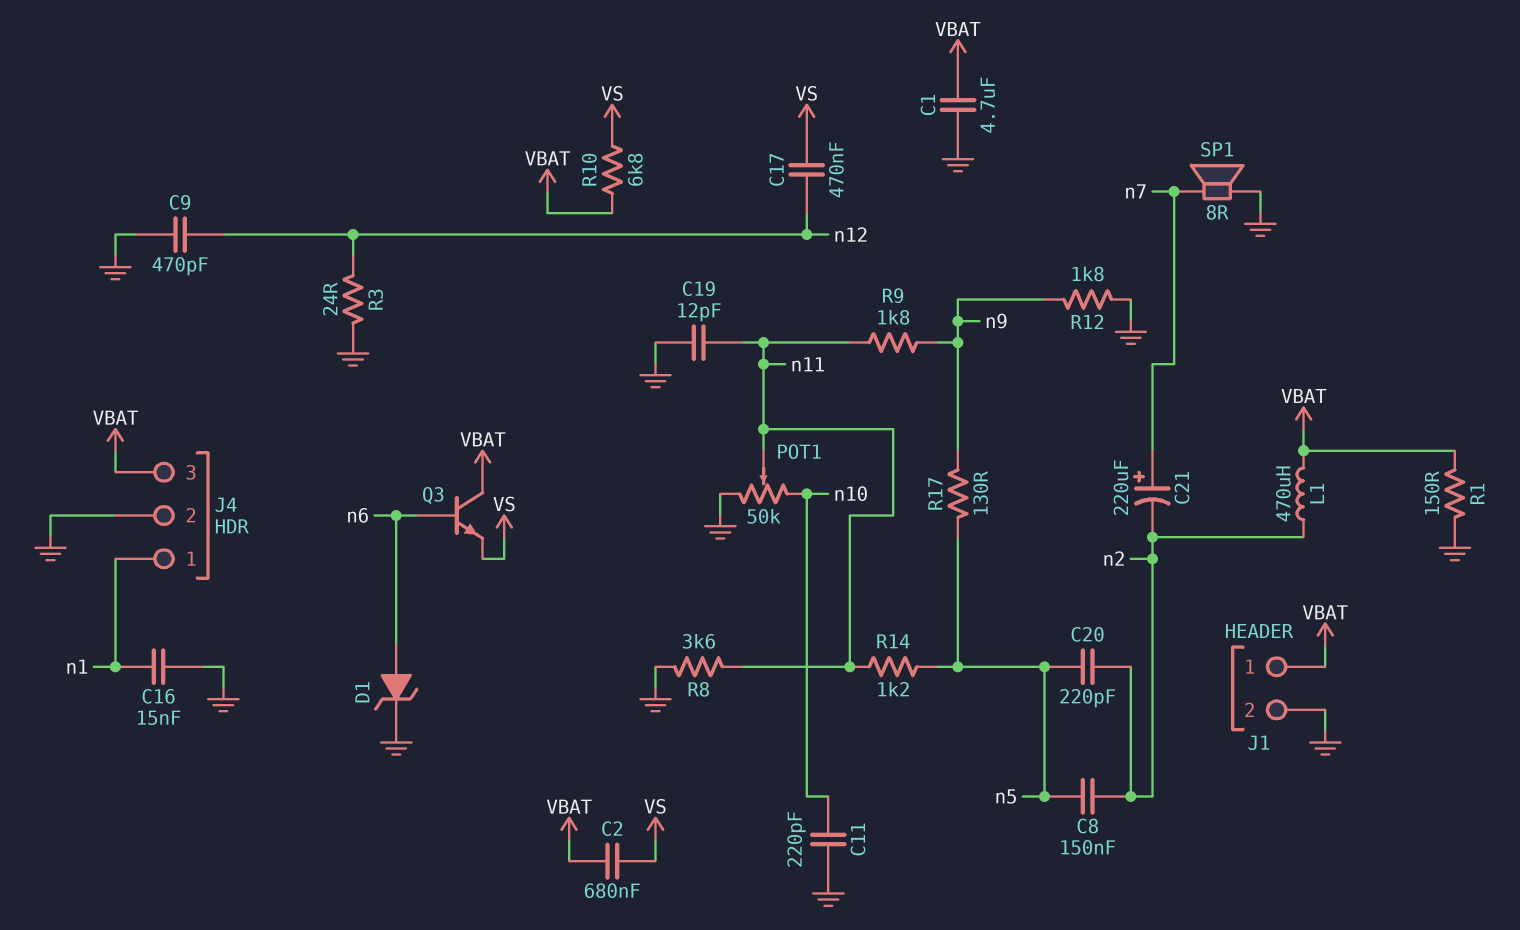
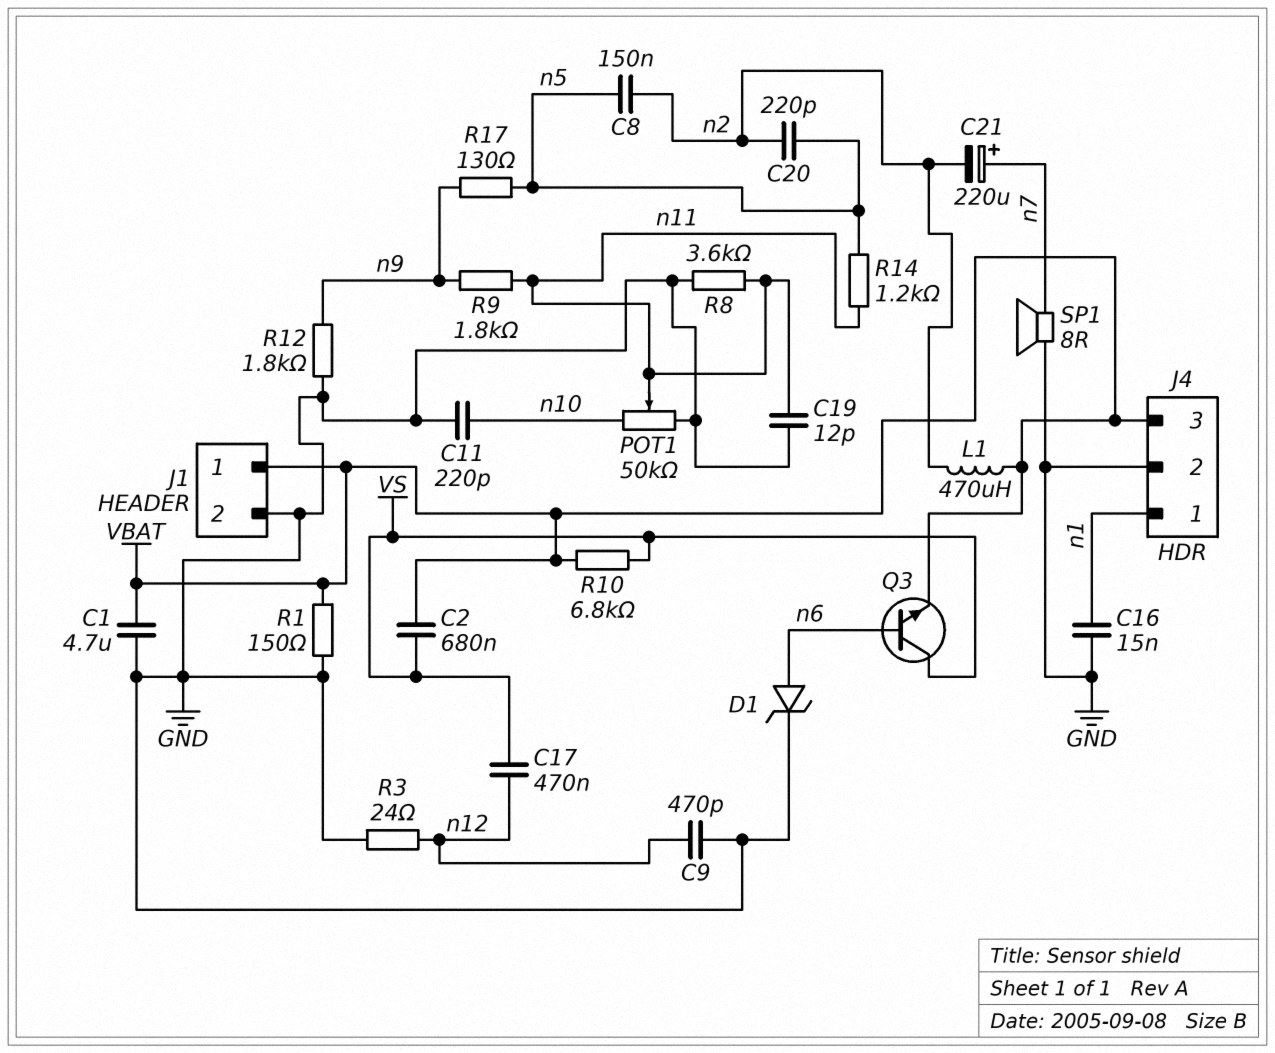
Q3: NPN (B n6, C VBAT, E VS) -> NPN (B n6, C VS, E VBAT)

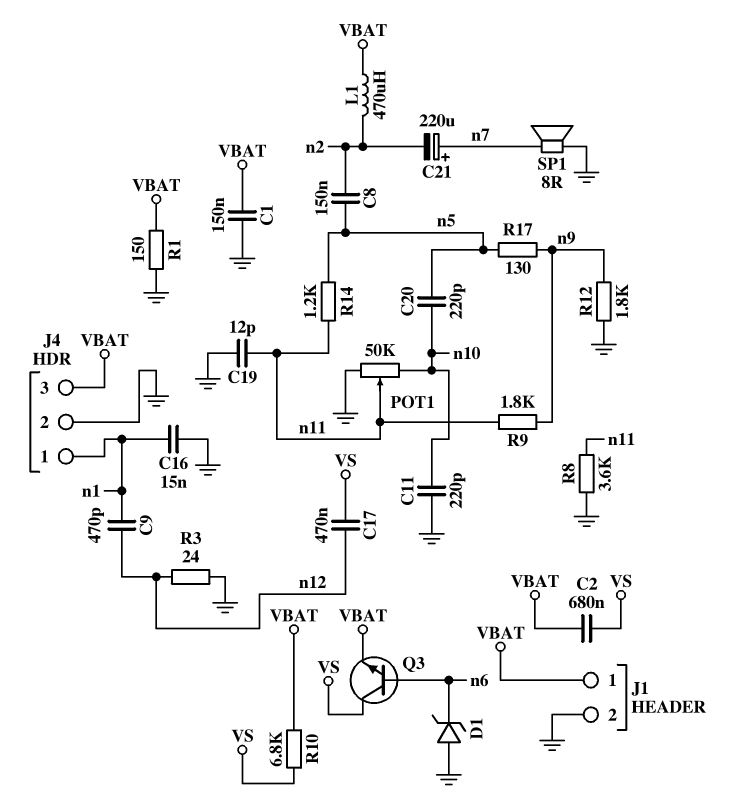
C1: 4.7uF (GND, VBAT) -> 150nF (GND, VBAT)
C9: 470pF (GND, n12) -> 470pF (n1, n12)
C20: 220pF (n2, n5) -> 220pF (n5, n10)
D1: zener (A n6, K GND) -> zener (A GND, K n6)

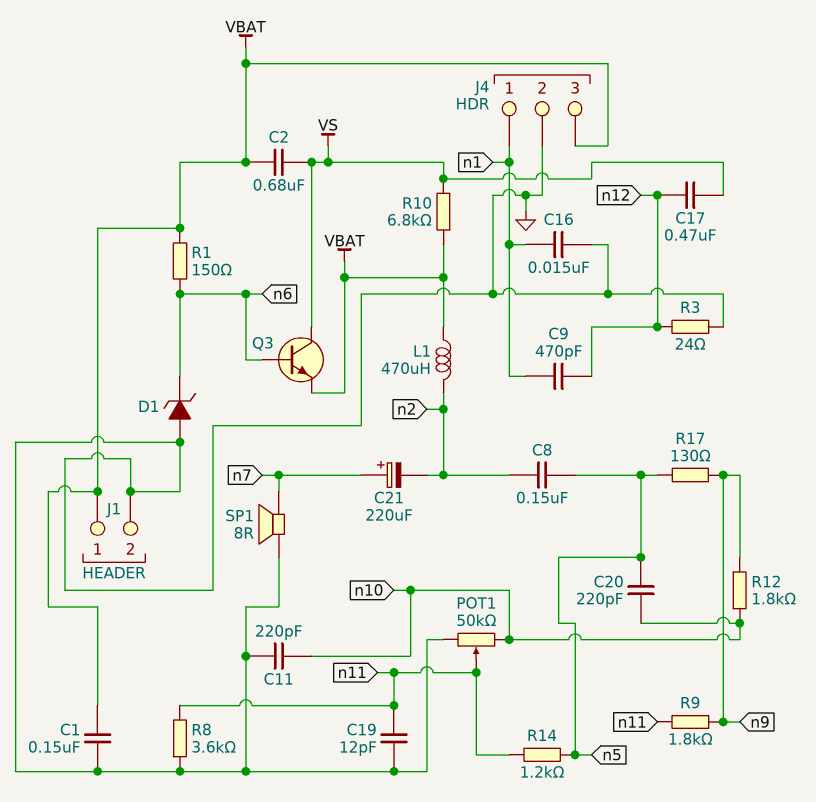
R1: 150 (GND, VBAT) -> 150 (VBAT, n6)
R12: 1.8k (GND, n9) -> 1.8k (n9, n10)

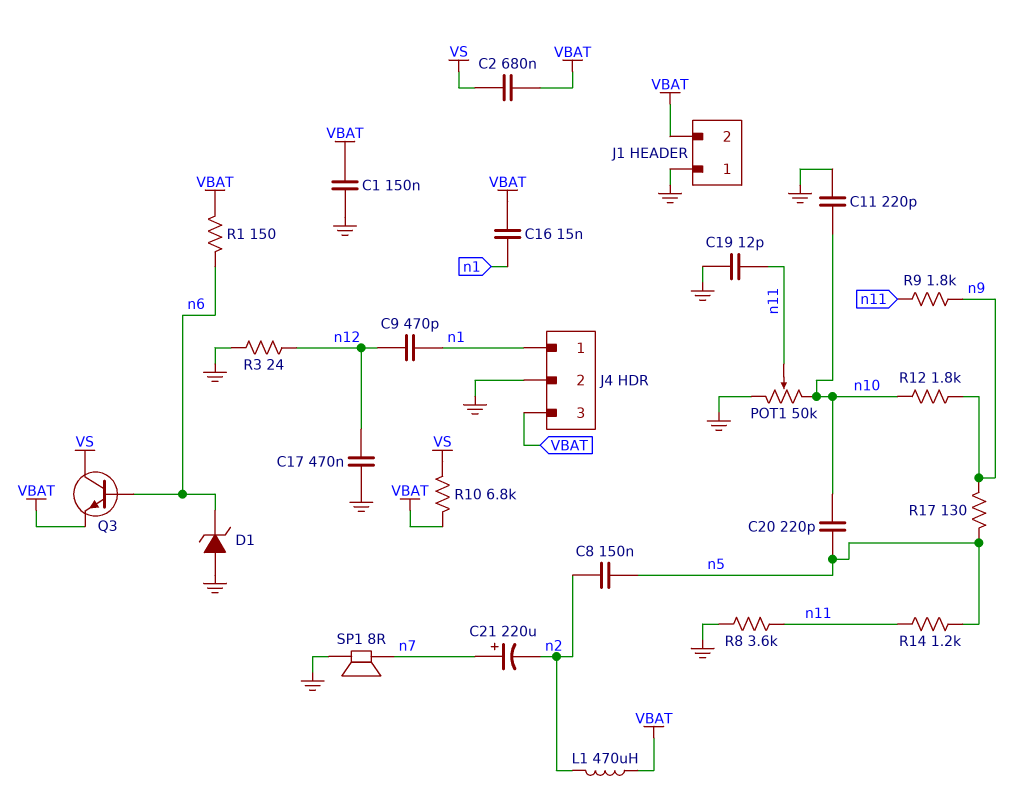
C16: 15nF (GND, n1) -> 15nF (VBAT, n1)
C17: 470nF (VS, n12) -> 470nF (GND, n12)
J1 pin 1: VBAT -> GND
J1 pin 2: GND -> VBAT

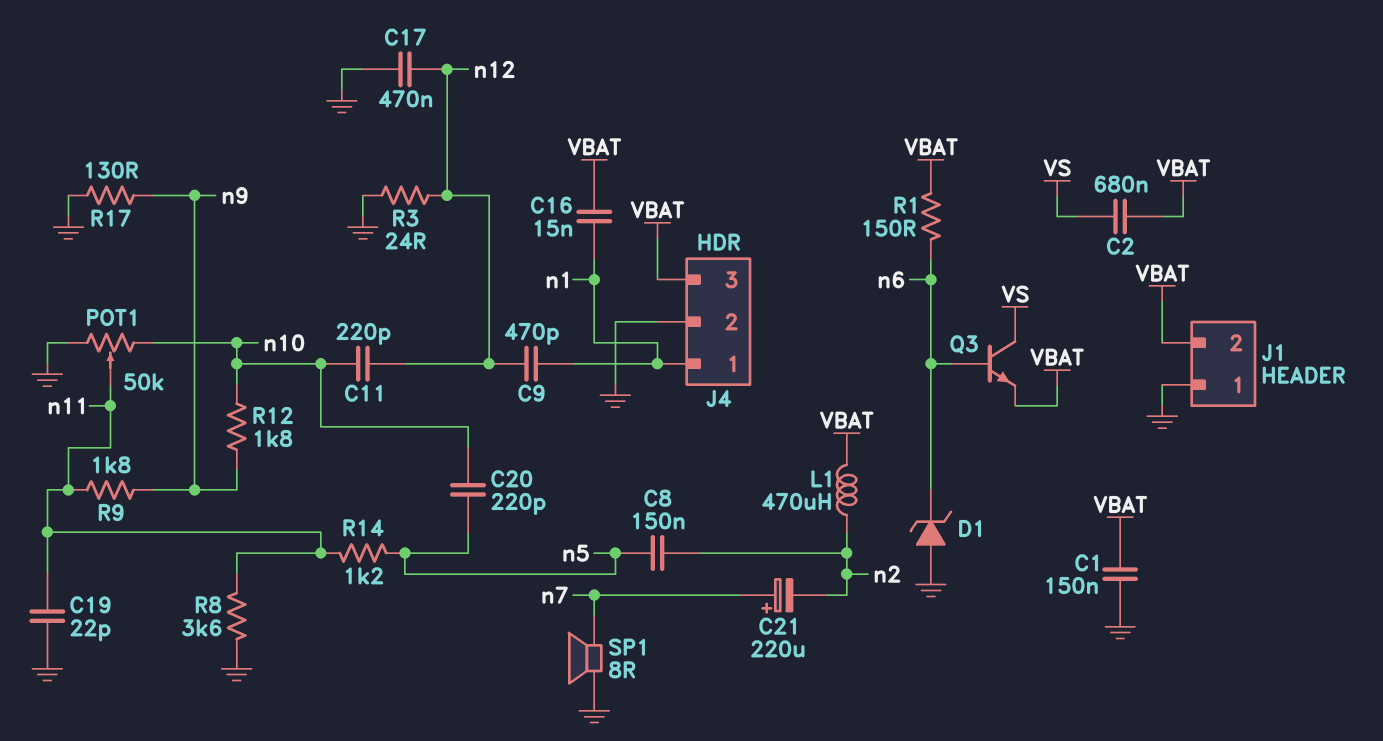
C11: 220pF (GND, n10) -> 220pF (n10, n12)
C19: 12pF (GND, n11) -> 22pF (GND, n11)
R10: 6.8k (VBAT, VS) -> none
R17: 130 (n5, n9) -> 130 (GND, n9)

